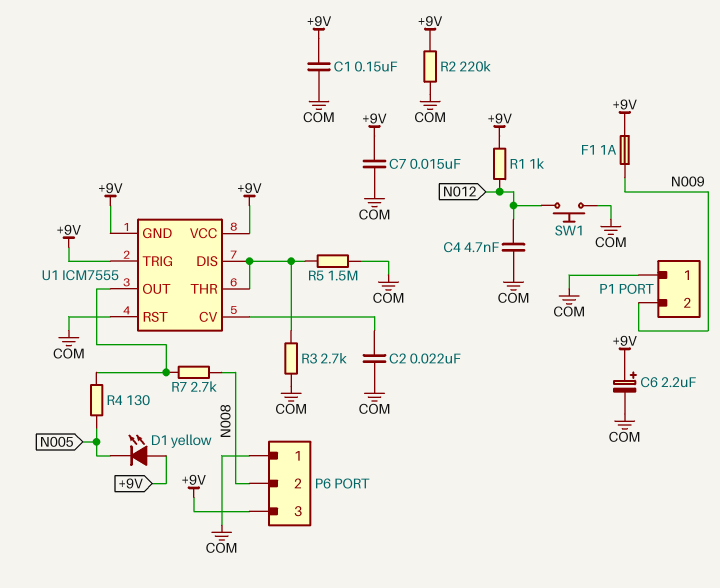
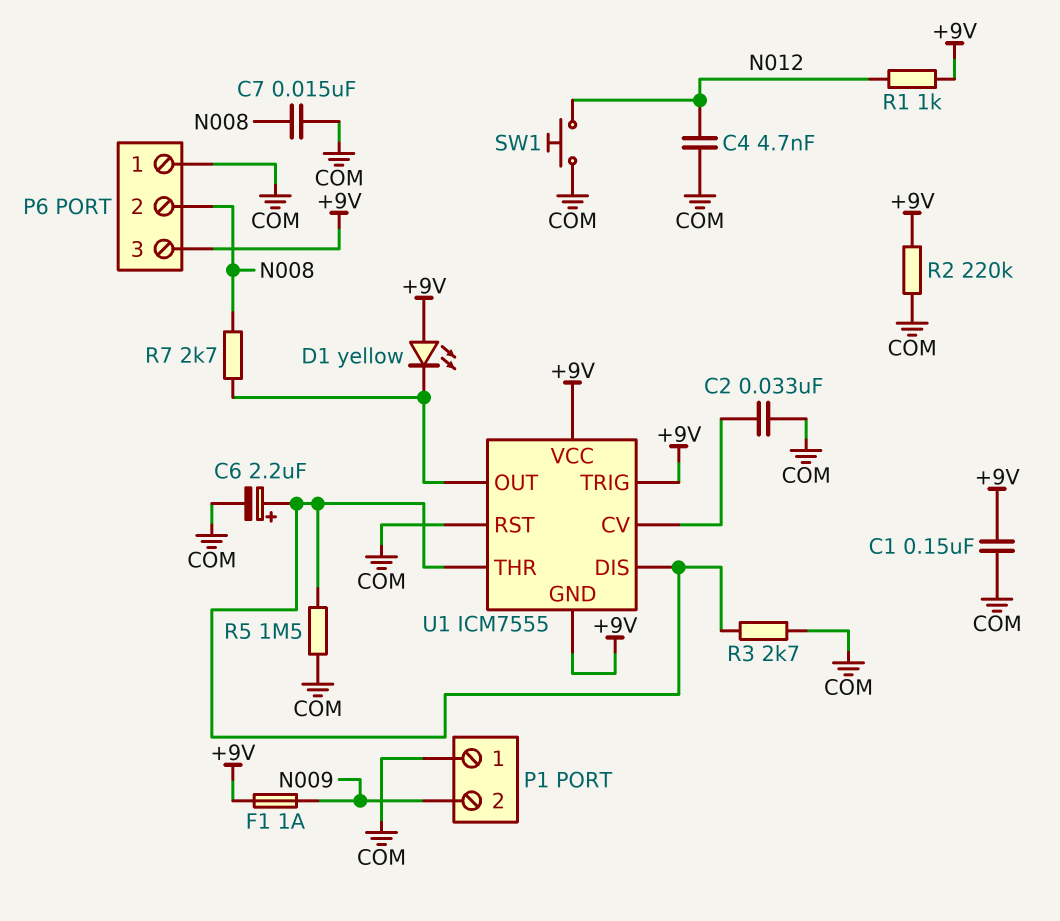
C2: 22nF (COM, U1/CV) -> 33nF (COM, U1/CV)
C6: 2.2uF (plus +9V, minus COM) -> 2.2uF (plus U1/DIS, minus COM)
C7: 15nF (+9V, COM) -> 15nF (COM, N008)
D1: LED yellow (A +9V, K N005) -> LED yellow (A +9V, K U1/OUT)
R4: 130 (N005, U1/OUT) -> none

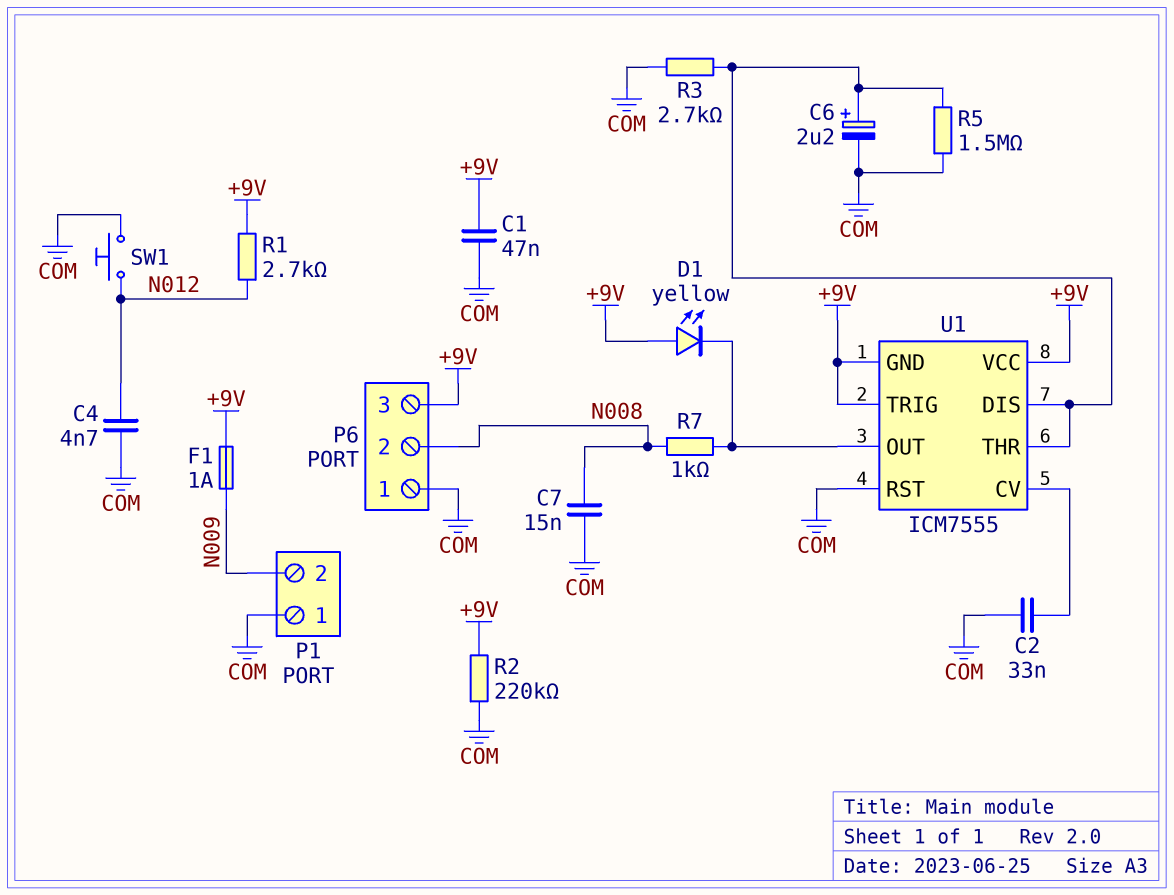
C1: 150nF (+9V, COM) -> 47nF (+9V, COM)
R1: 1k (+9V, N012) -> 2.7k (+9V, N012)
R7: 2.7k (N008, U1/OUT) -> 1k (N008, U1/OUT)

